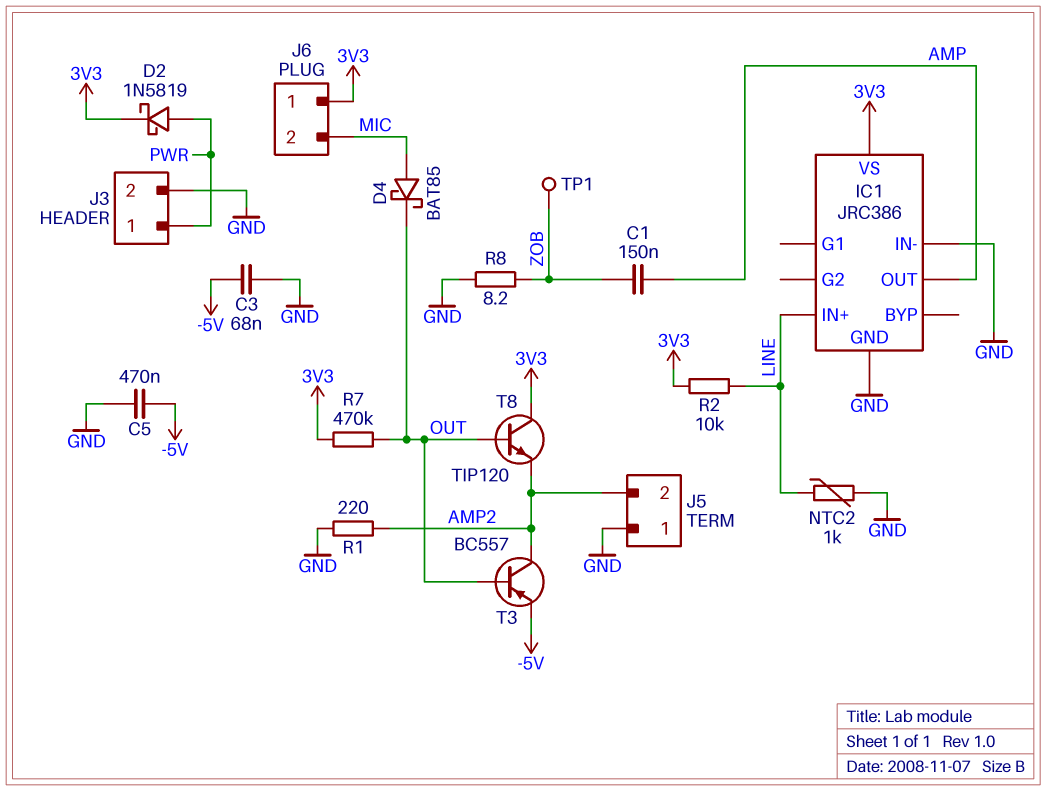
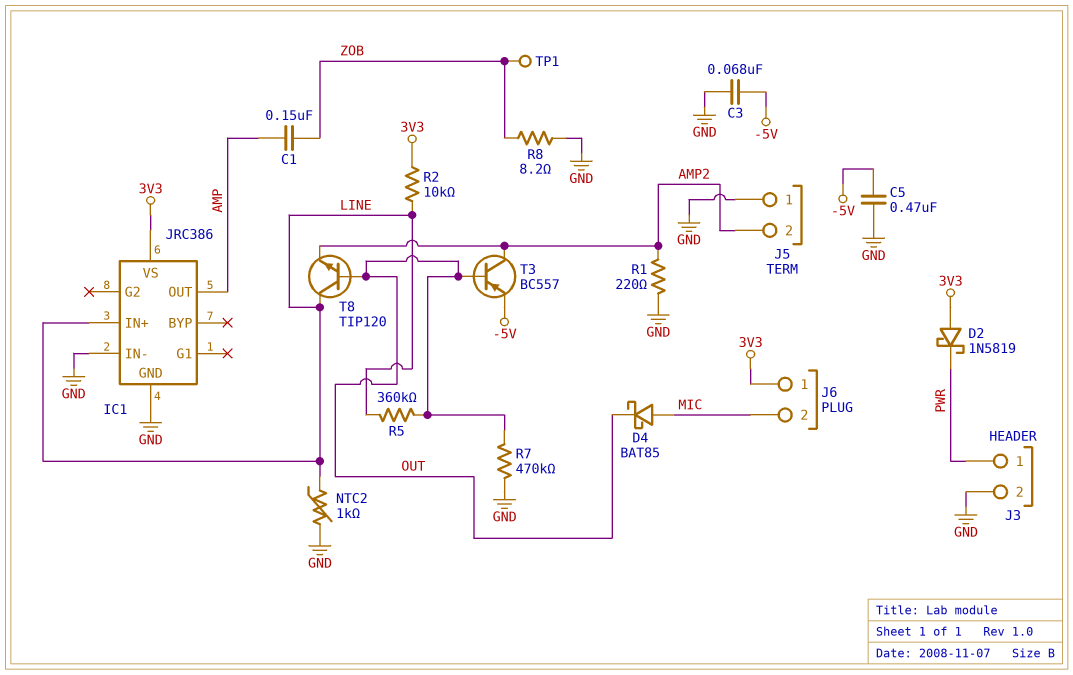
D2: schottky 1N5819 (A PWR, K 3V3) -> schottky 1N5819 (A 3V3, K PWR)
R5: none -> 360k (LINE, OUT)
R7: 470k (3V3, OUT) -> 470k (GND, OUT)
T8: NPN TIP120 (B OUT, C 3V3, E AMP2) -> NPN TIP120 (B OUT, C LINE, E AMP2)

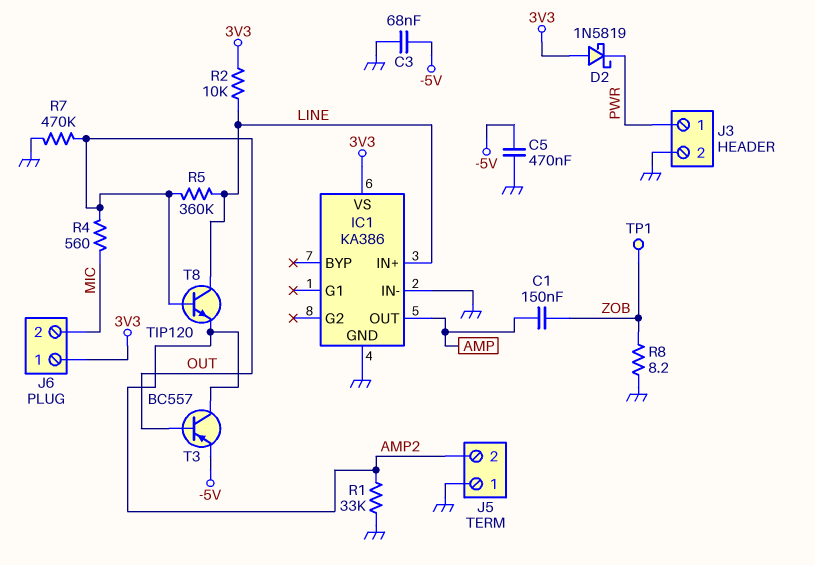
D4: schottky BAT85 (A MIC, K OUT) -> none
IC1: JRC386 -> KA386
NTC2: 1k (GND, LINE) -> none
R1: 220 (AMP2, GND) -> 33k (AMP2, GND)
R4: none -> 560 (MIC, OUT)

